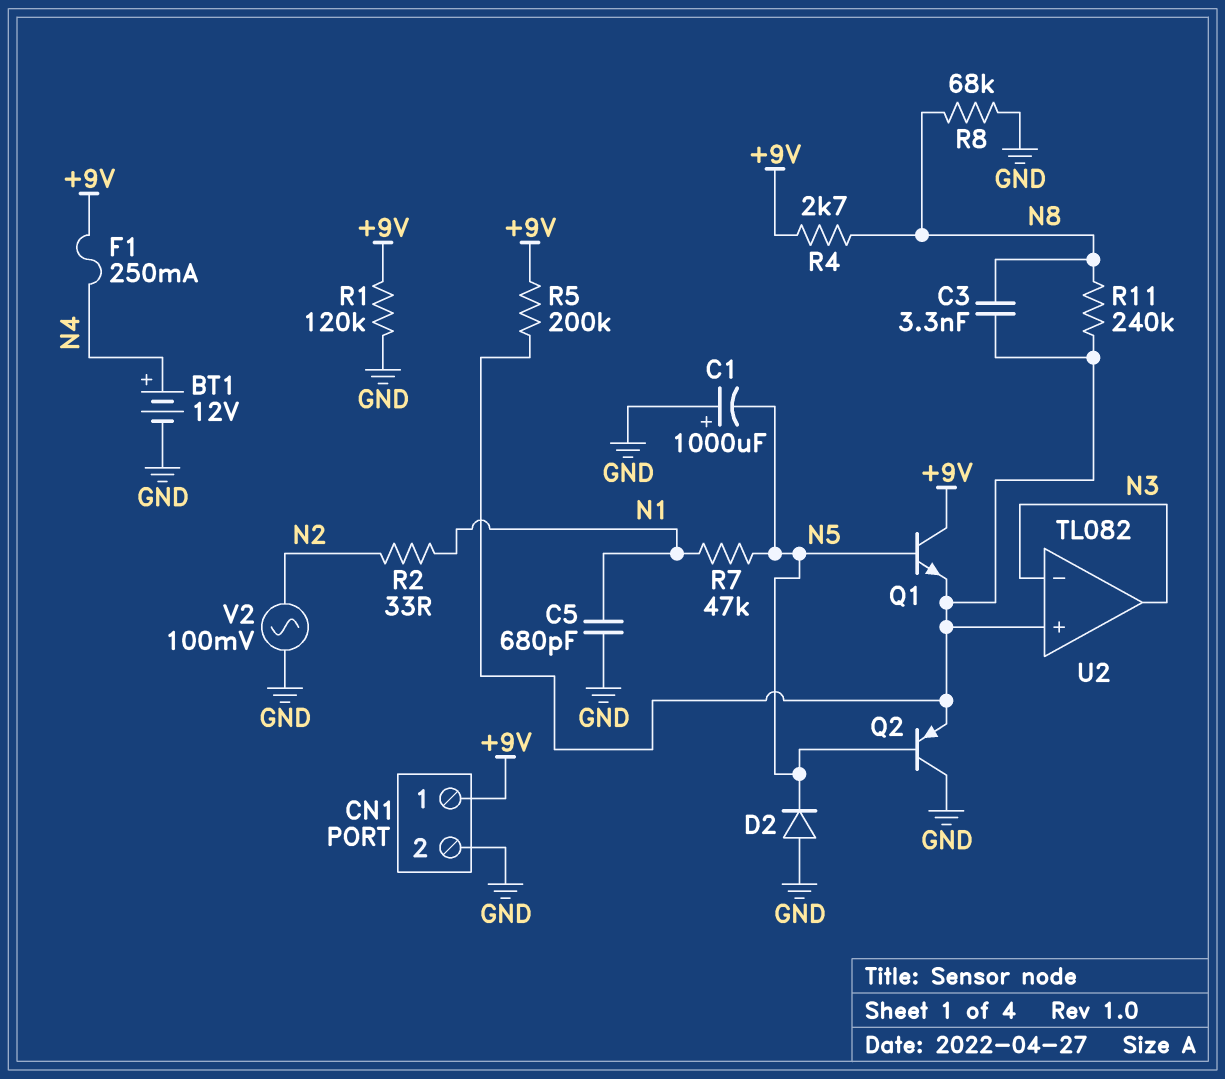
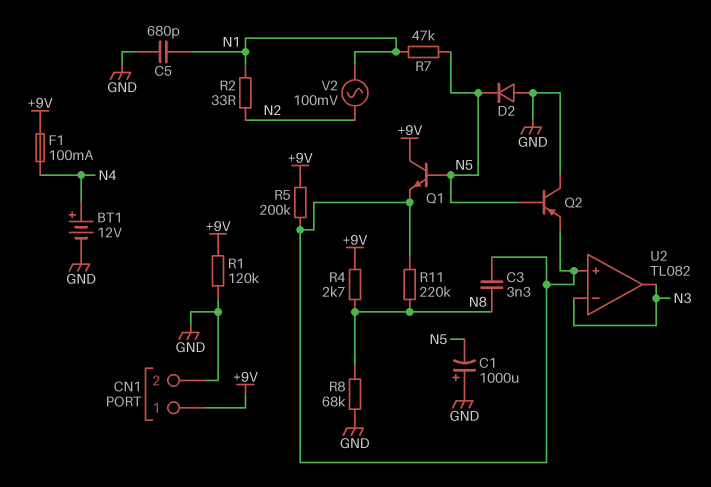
F1: 250mA (+9V, N4) -> 100mA (+9V, N4)
R11: 240k (N8, U2/in+) -> 220k (N8, U2/in+)
V2: AC 100mV (GND, N2) -> AC 100mV (N1, N2)

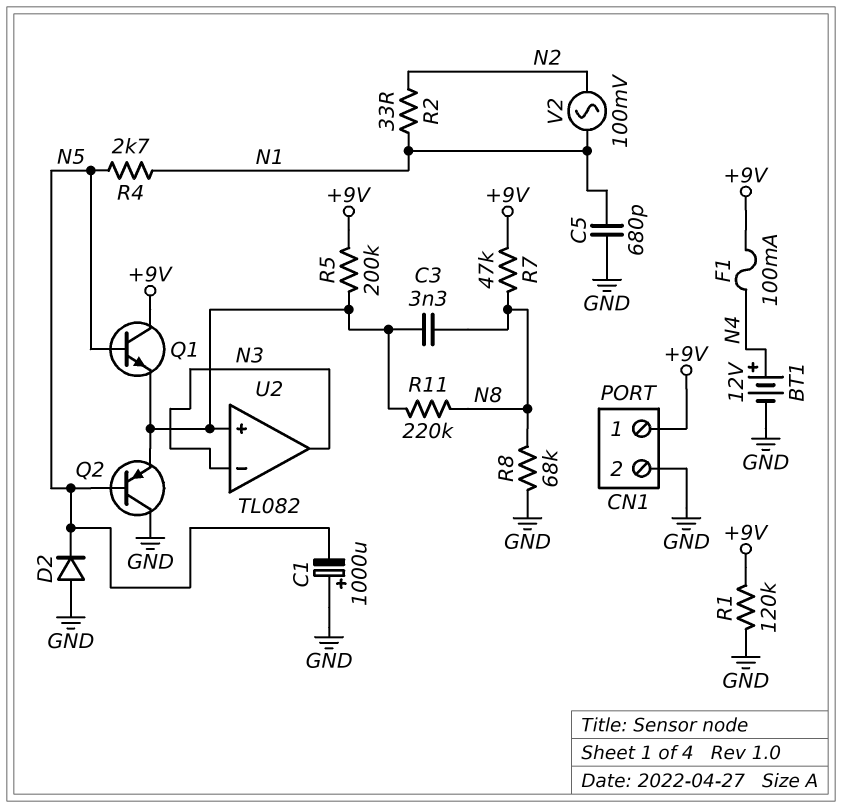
R4: 2.7k (+9V, N8) -> 2.7k (N1, N5)
R7: 47k (N1, N5) -> 47k (+9V, N8)

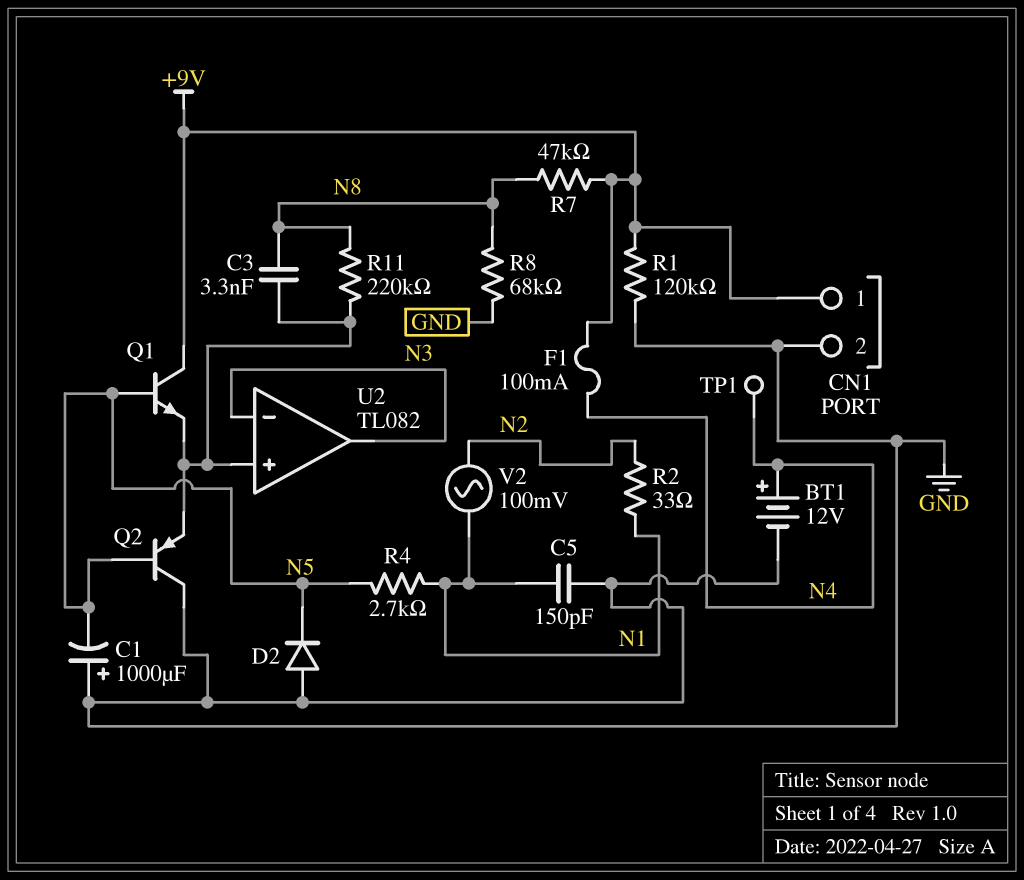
C5: 680pF (GND, N1) -> 150pF (GND, N1)
R5: 200k (+9V, U2/in+) -> none
TP1: none -> test point (N4)

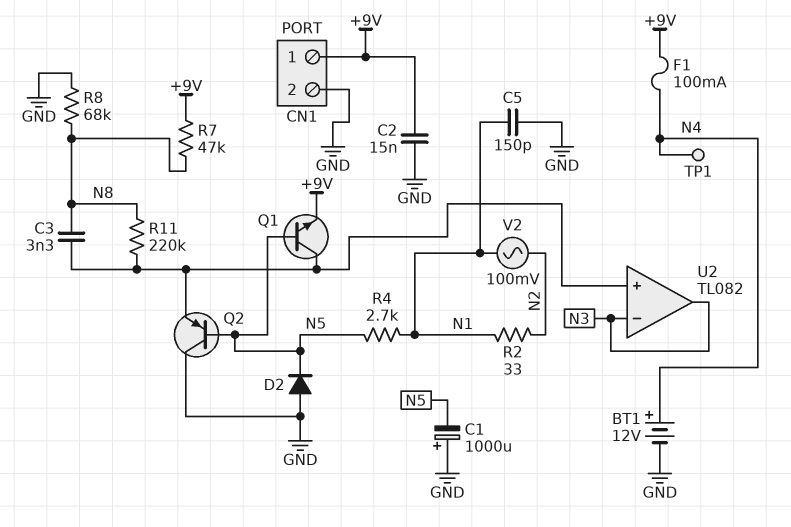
C2: none -> 15nF (+9V, GND)
Q1: NPN (B N5, C +9V, E U2/in+) -> NPN (B N5, C U2/in+, E +9V)
R1: 120k (+9V, GND) -> none

